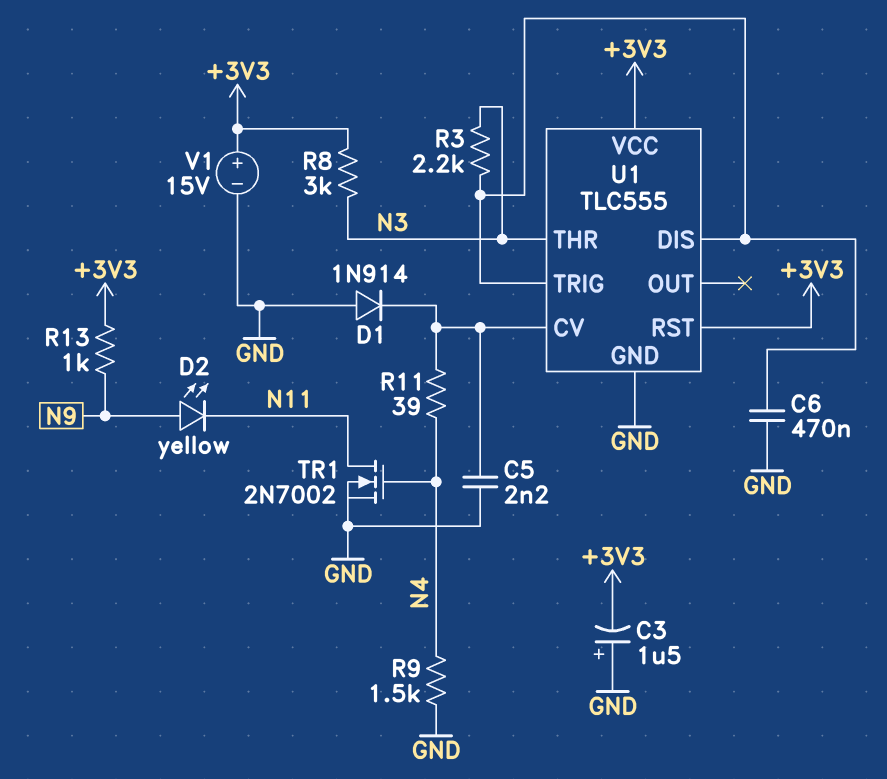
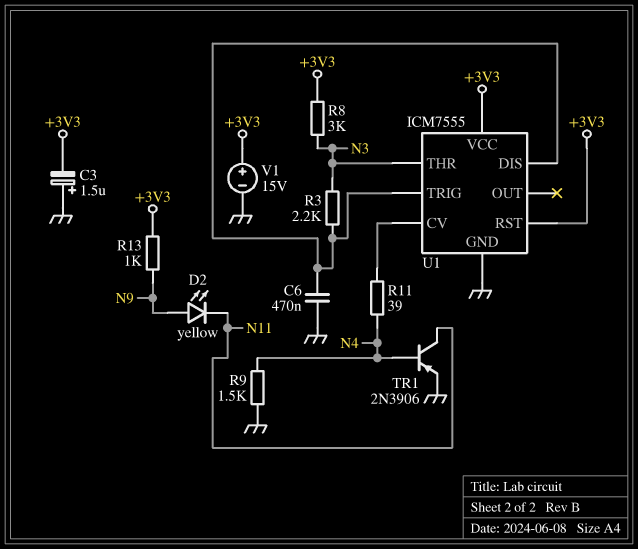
C5: 2.2nF (GND, U1/CV) -> none
D1: diode 1N914 (A GND, K U1/CV) -> none
TR1: NMOS 2N7002 (G N4, D N11, S GND) -> PNP 2N3906 (B N4, C N11, E GND)
U1: TLC555 -> ICM7555

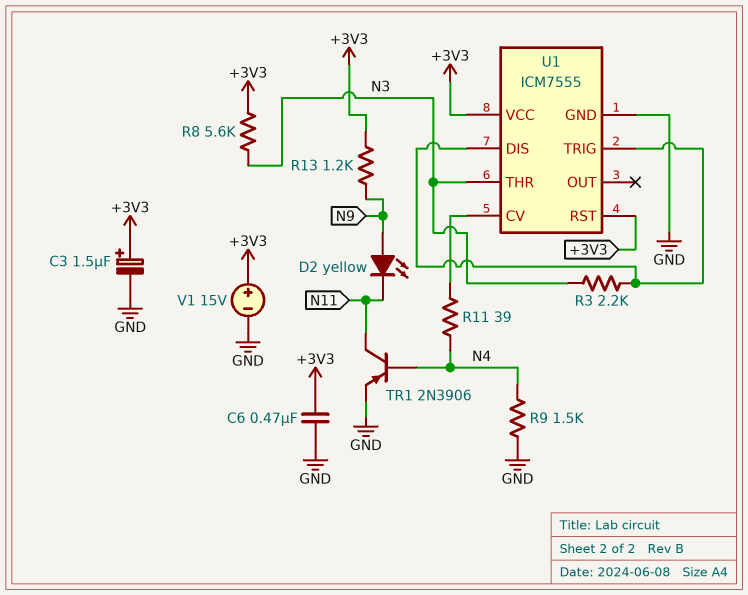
C3: 1.5uF (plus GND, minus +3V3) -> 1.5uF (plus +3V3, minus GND)
C6: 470nF (GND, U1/DIS) -> 470nF (+3V3, GND)
R8: 3k (+3V3, N3) -> 5.6k (+3V3, N3)
R13: 1k (+3V3, N9) -> 1.2k (+3V3, N9)

